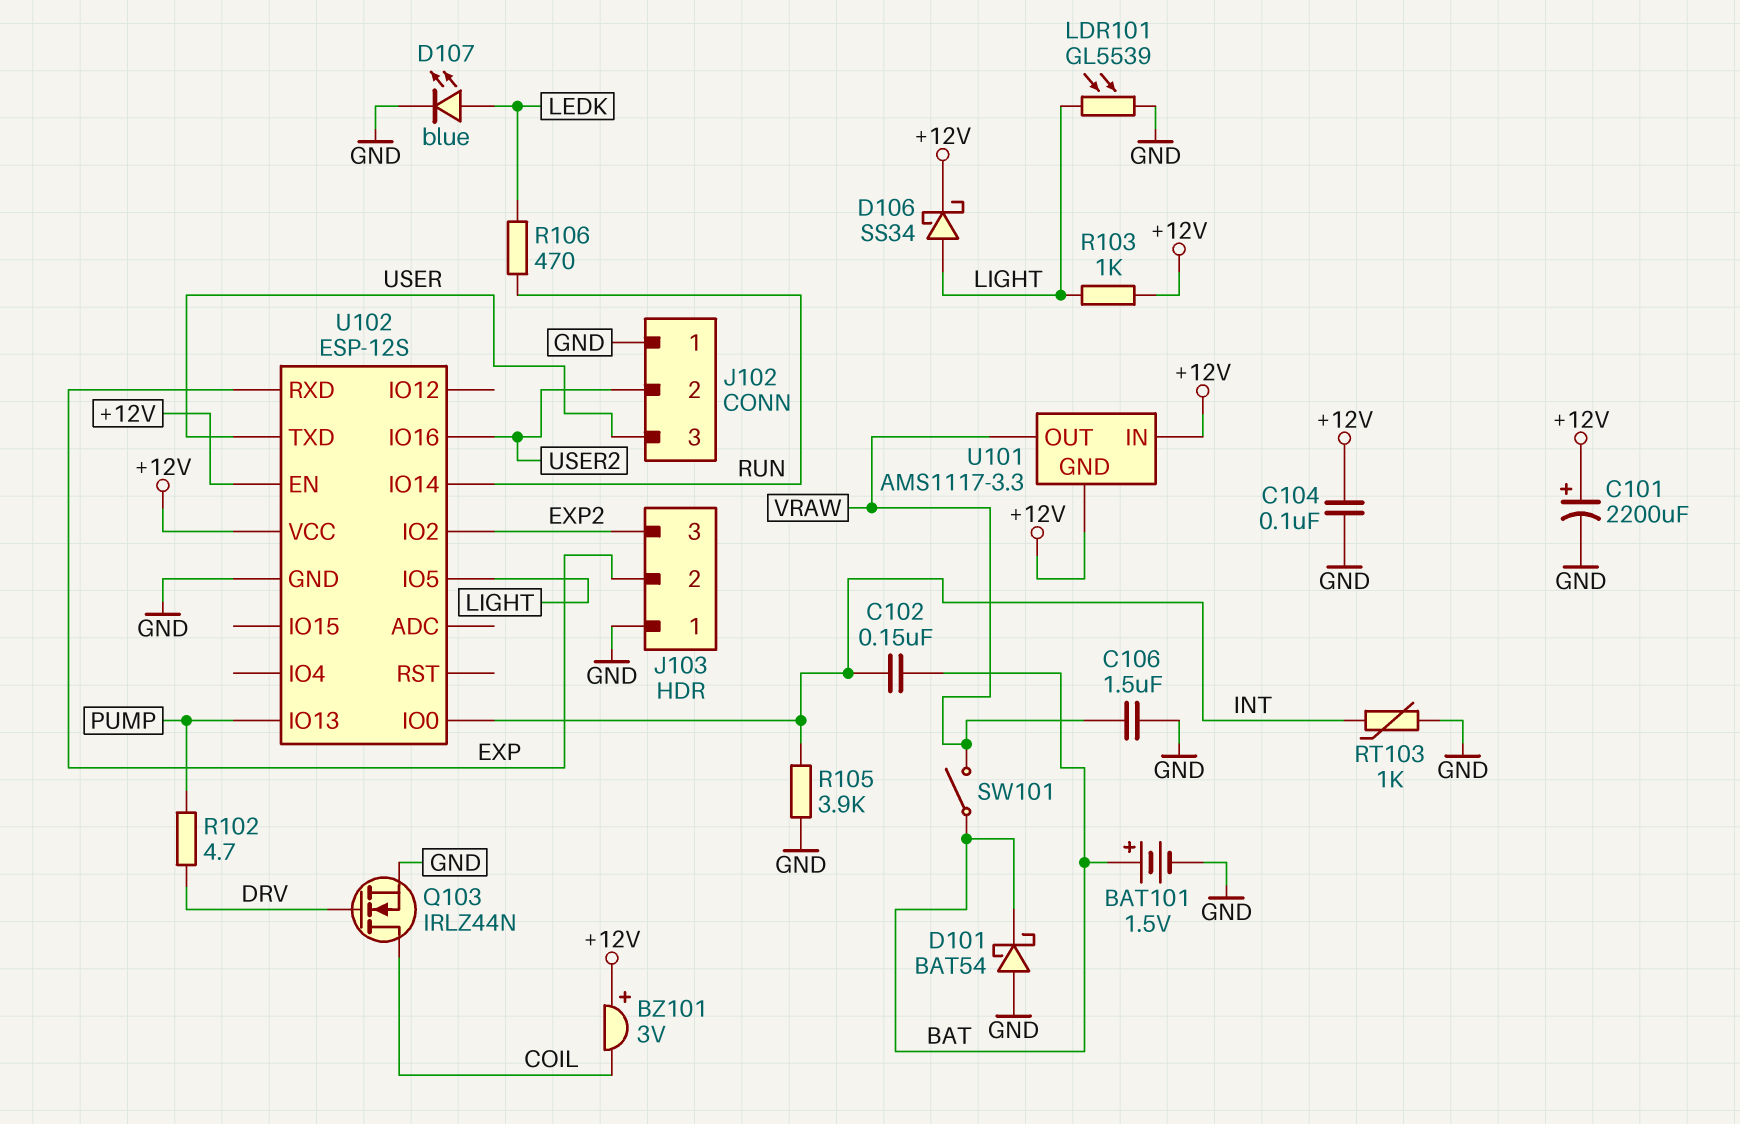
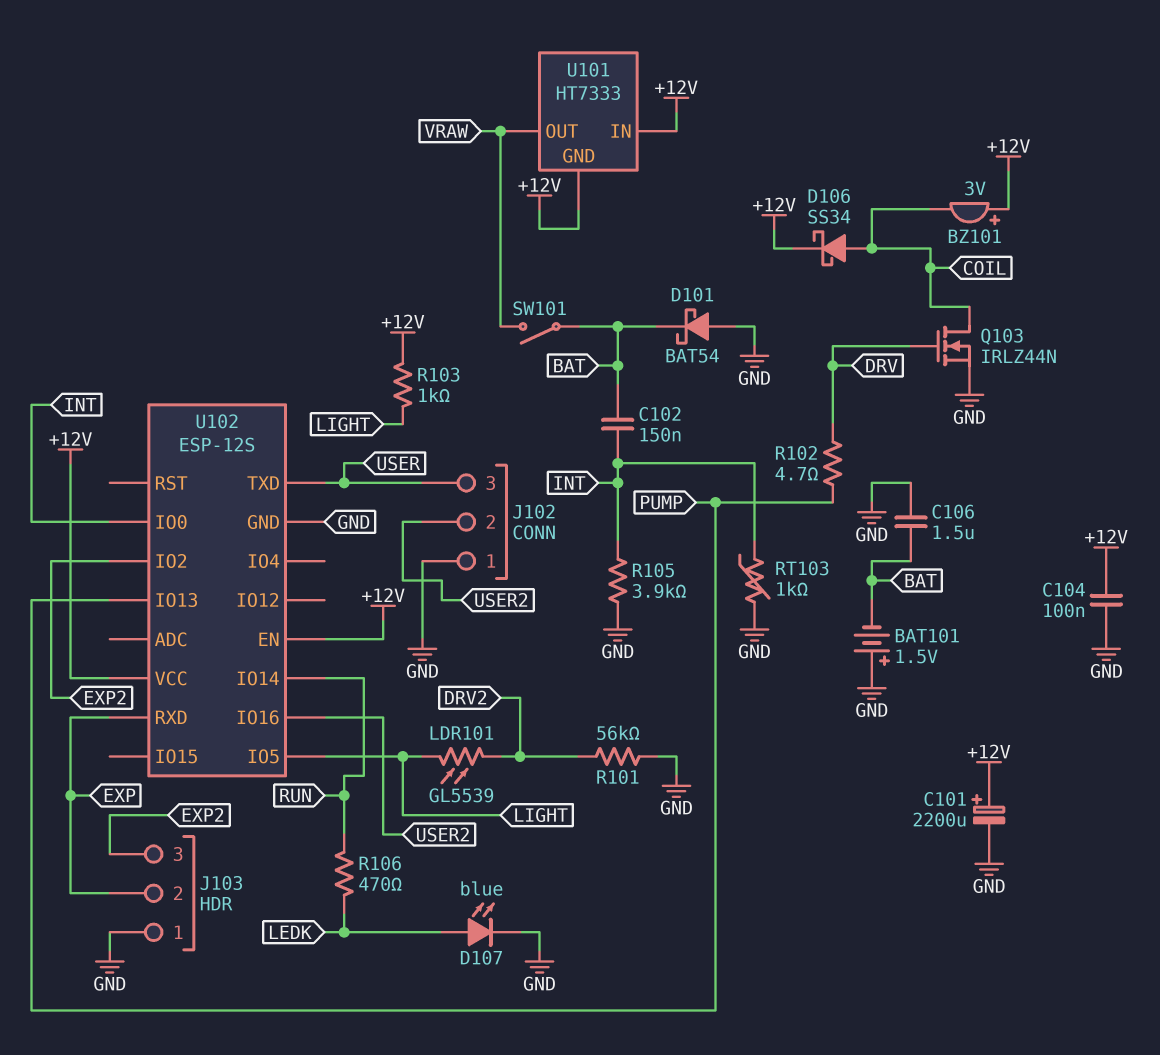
BAT101: 1.5V (plus BAT, minus GND) -> 1.5V (plus GND, minus BAT)
C106: 1.5uF (GND, VRAW) -> 1.5uF (BAT, GND)
D106: schottky SS34 (A LIGHT, K +12V) -> schottky SS34 (A COIL, K +12V)
LDR101: GL5539 (GND, LIGHT) -> GL5539 (DRV2, LIGHT)
R101: none -> 56k (DRV2, GND)
U101: AMS1117-3.3 -> HT7333

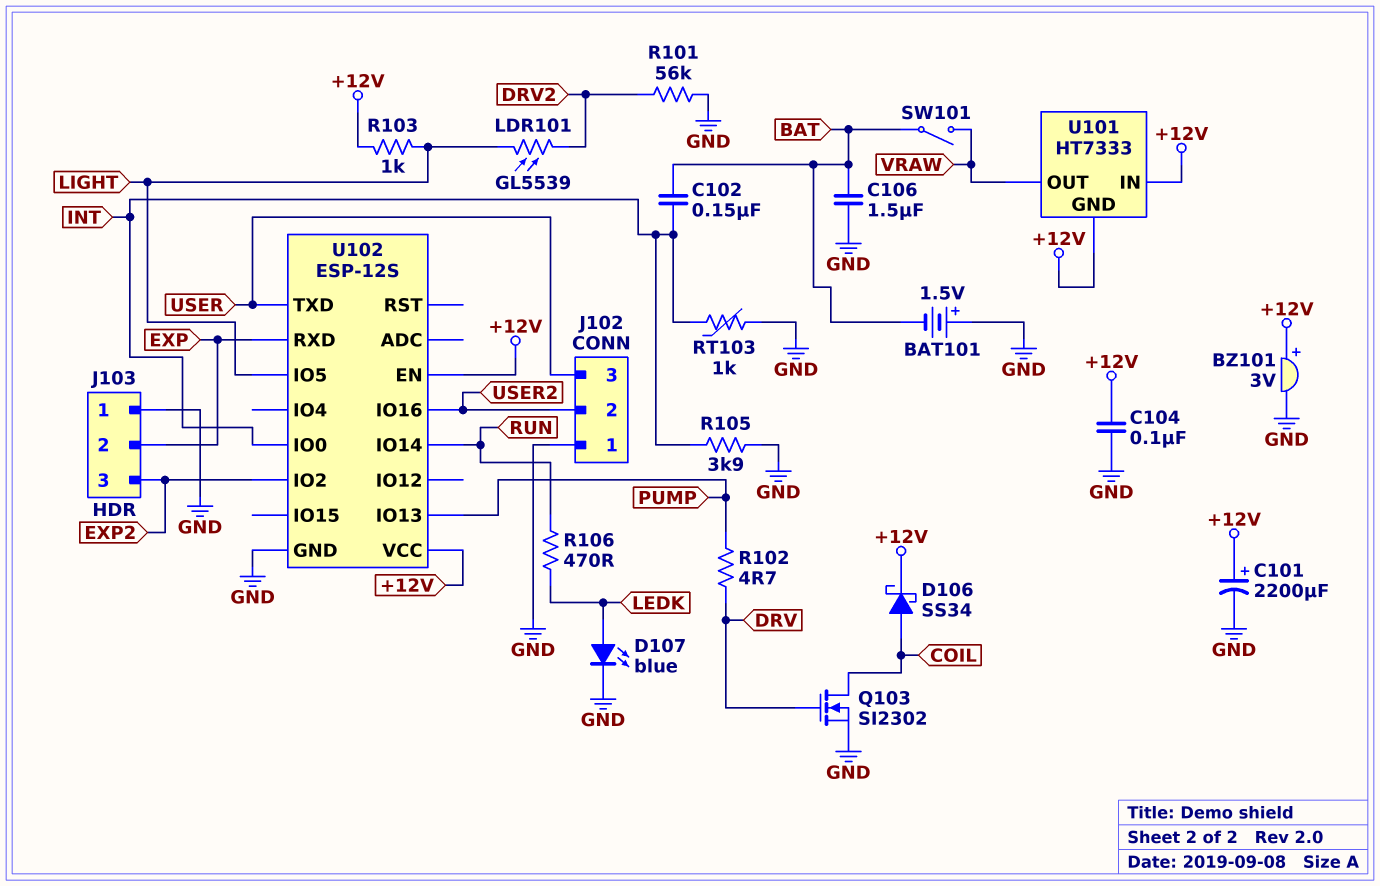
BZ101: buzzer 3V (plus +12V, minus COIL) -> buzzer 3V (plus +12V, minus GND)
D101: schottky BAT54 (A GND, K BAT) -> none
Q103: NMOS IRLZ44N (G DRV, D COIL, S GND) -> NMOS SI2302 (G DRV, D COIL, S GND)

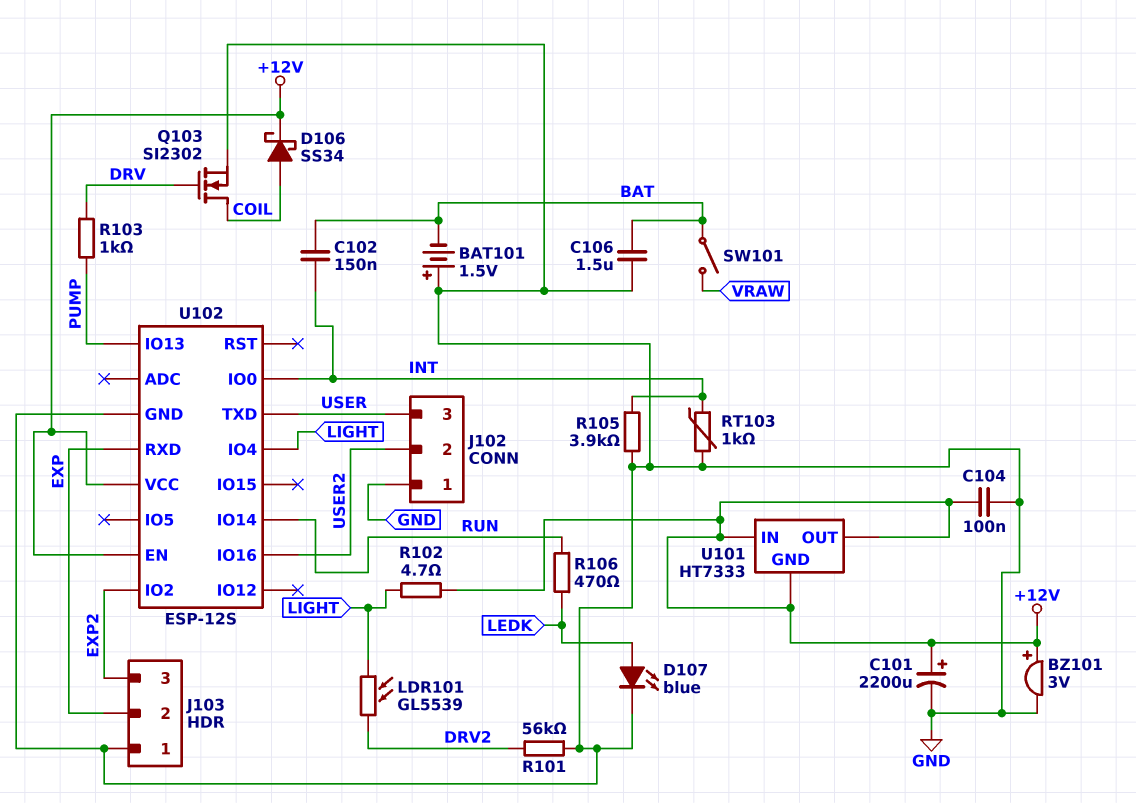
R102: 4.7 (DRV, PUMP) -> 4.7 (+12V, LIGHT)
R103: 1k (+12V, LIGHT) -> 1k (DRV, PUMP)
U101 pin OUT: VRAW -> +12V
U102 pin IO4: none -> LIGHT
U102 pin IO5: LIGHT -> none

